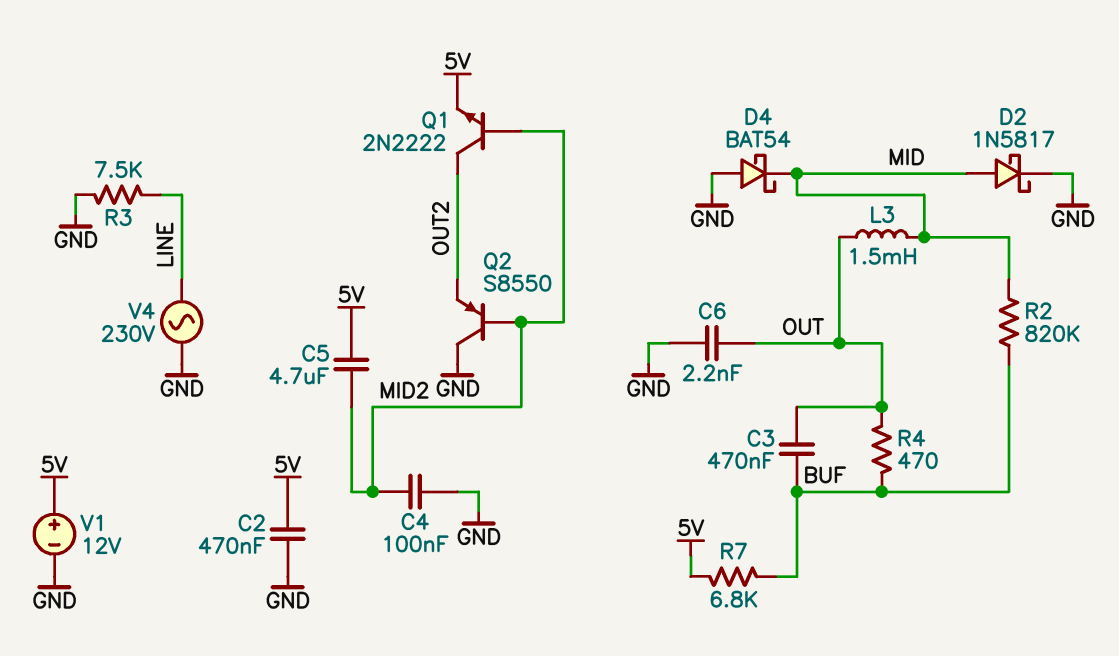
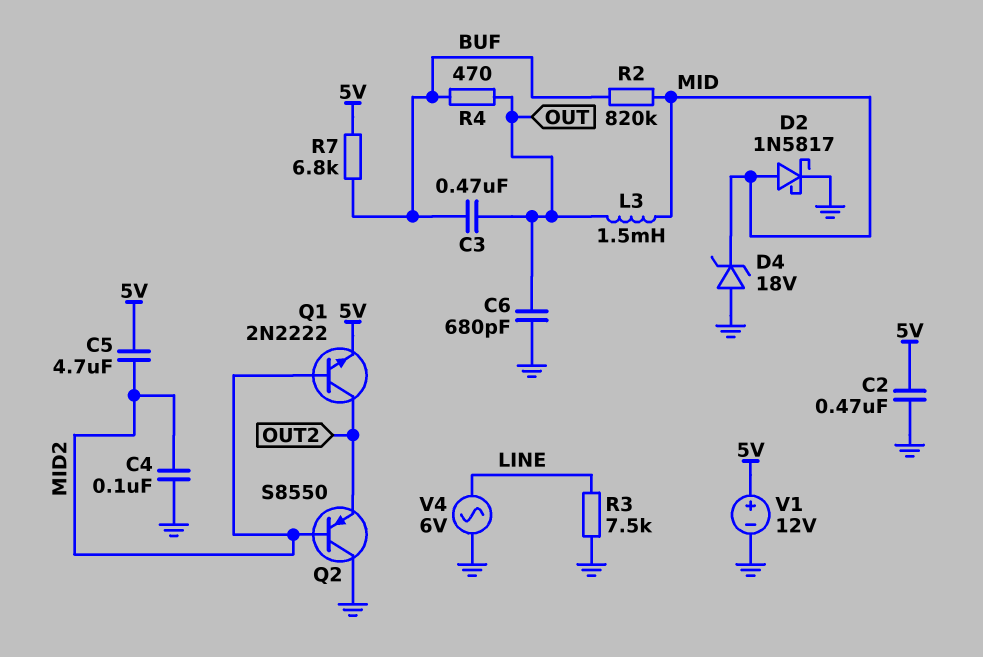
C6: 2.2nF (GND, OUT) -> 680pF (GND, OUT)
D4: schottky BAT54 (A GND, K MID) -> zener 18V (A GND, K MID)
V4: AC 230V (GND, LINE) -> AC 6V (GND, LINE)

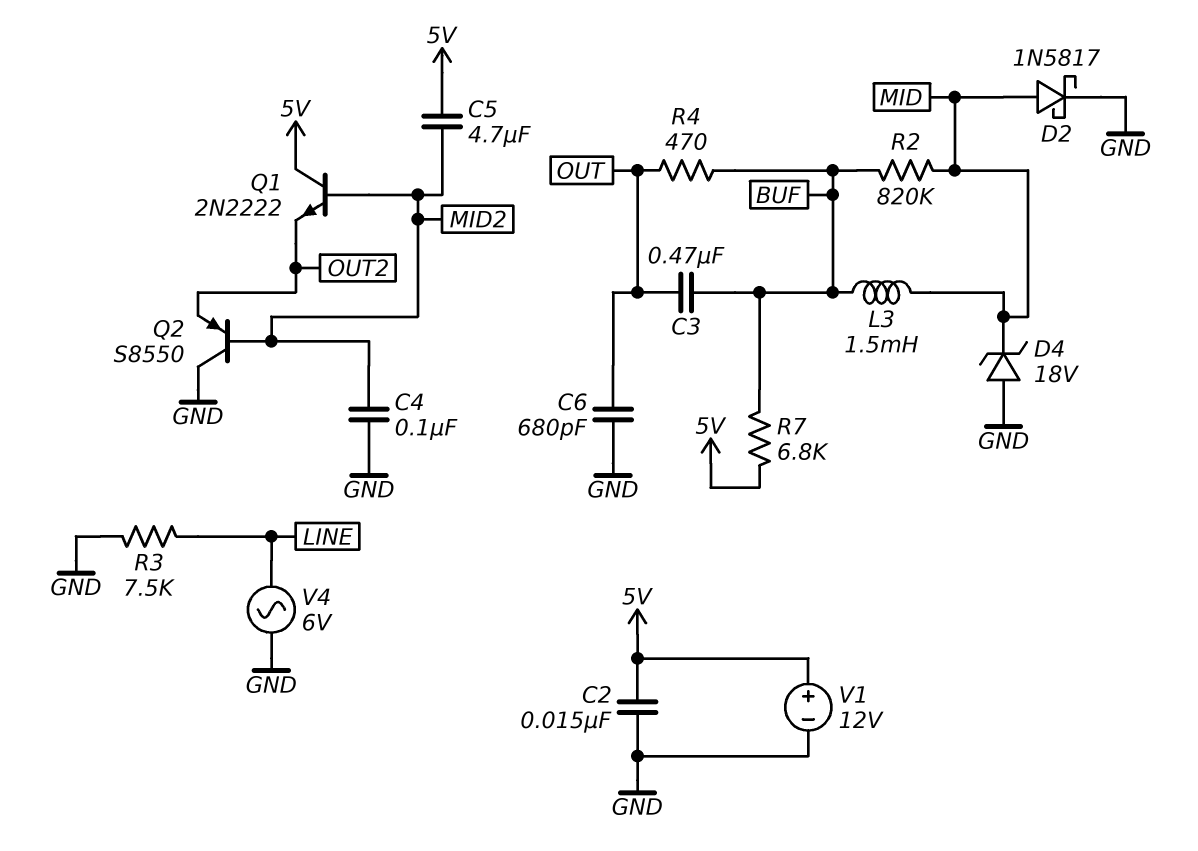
C2: 470nF (5V, GND) -> 15nF (5V, GND)
L3: 1.5mH (MID, OUT) -> 1.5mH (BUF, MID)
Q1: NPN 2N2222 (B MID2, C OUT2, E 5V) -> NPN 2N2222 (B MID2, C 5V, E OUT2)

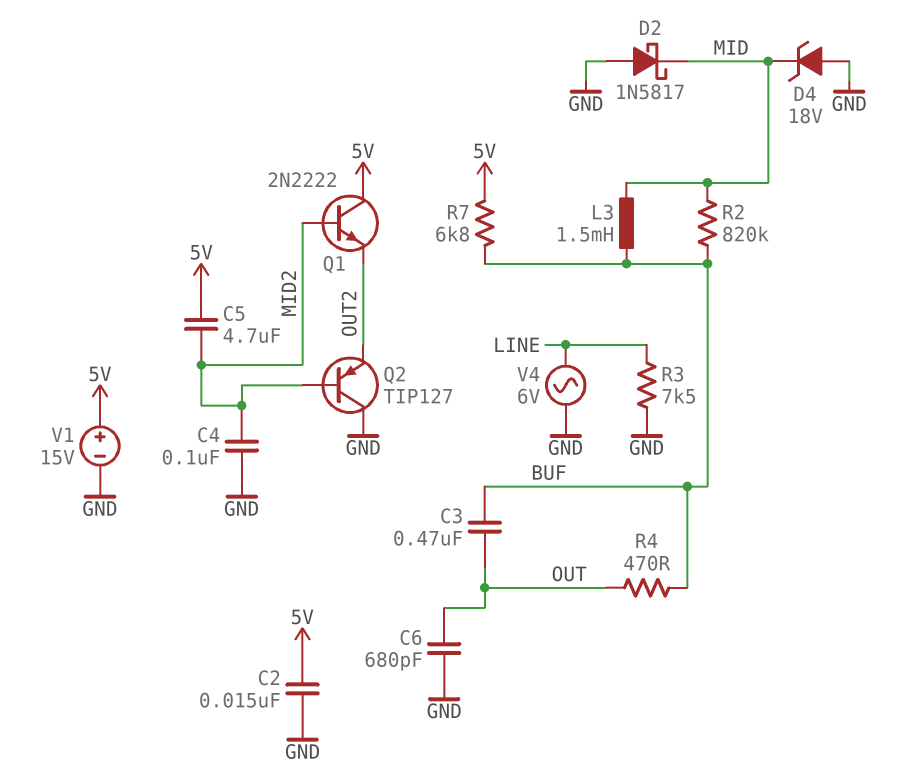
D2: schottky 1N5817 (A MID, K GND) -> schottky 1N5817 (A GND, K MID)
Q2: PNP S8550 (B MID2, C GND, E OUT2) -> PNP TIP127 (B MID2, C GND, E OUT2)
V1: 12V (plus 5V, minus GND) -> 15V (plus 5V, minus GND)

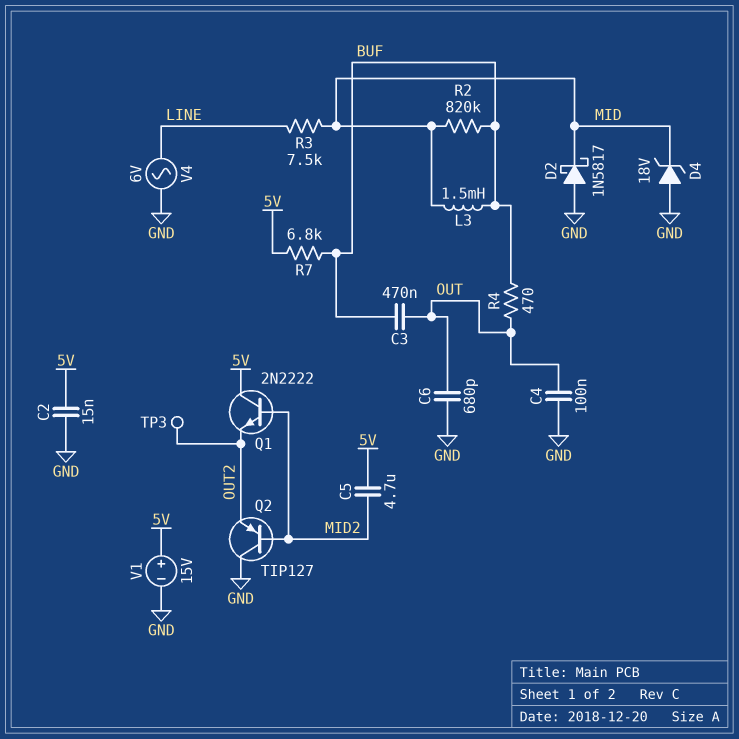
C4: 100nF (GND, MID2) -> 100nF (GND, OUT)
R3: 7.5k (GND, LINE) -> 7.5k (LINE, MID)
TP3: none -> test point (OUT2)

